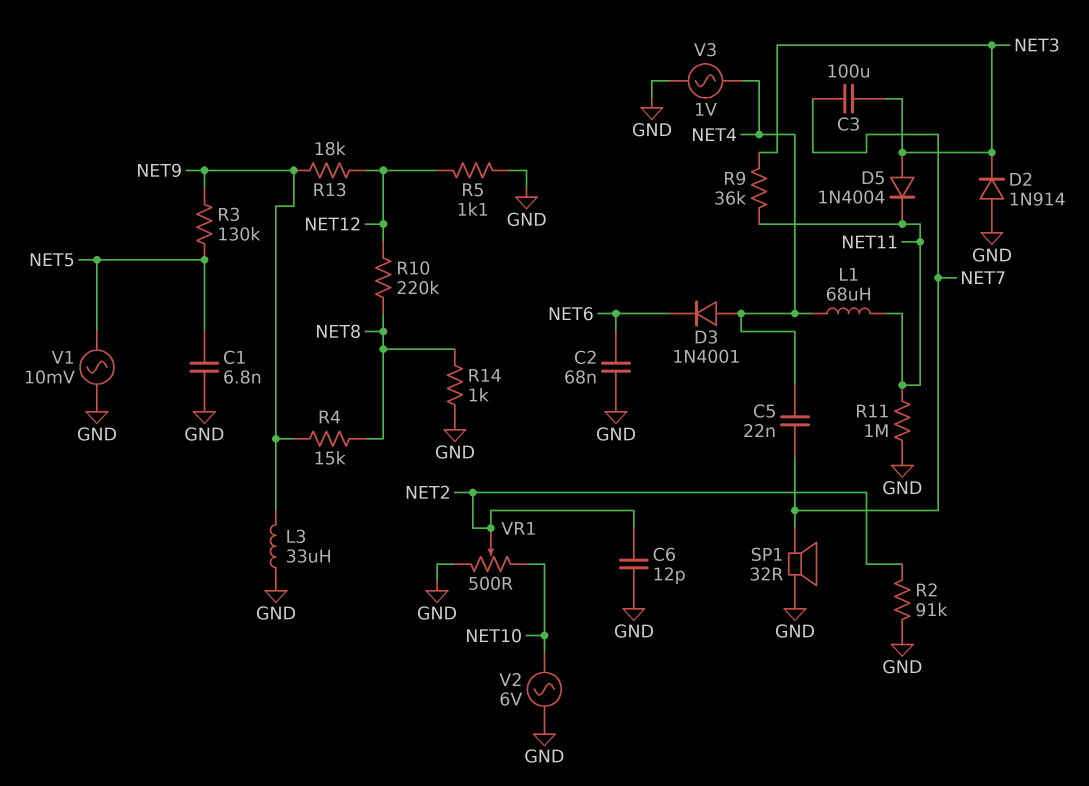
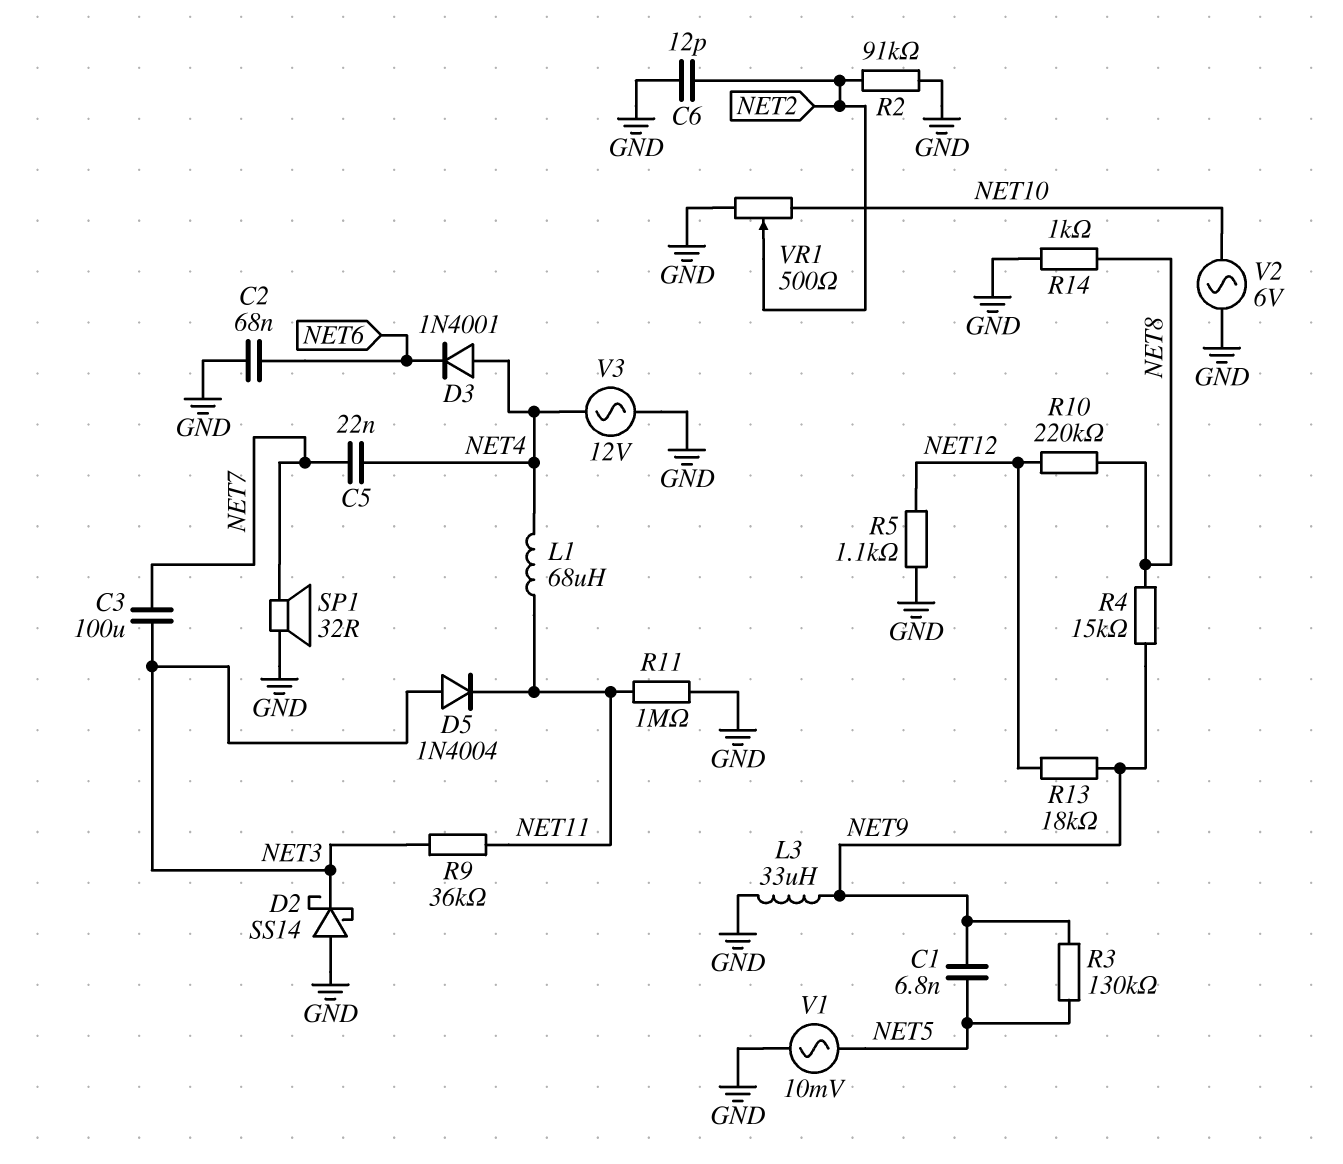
C1: 6.8nF (GND, NET5) -> 6.8nF (NET5, NET9)
D2: diode 1N914 (A GND, K NET3) -> schottky SS14 (A GND, K NET3)
V3: AC 1V (GND, NET4) -> AC 12V (GND, NET4)

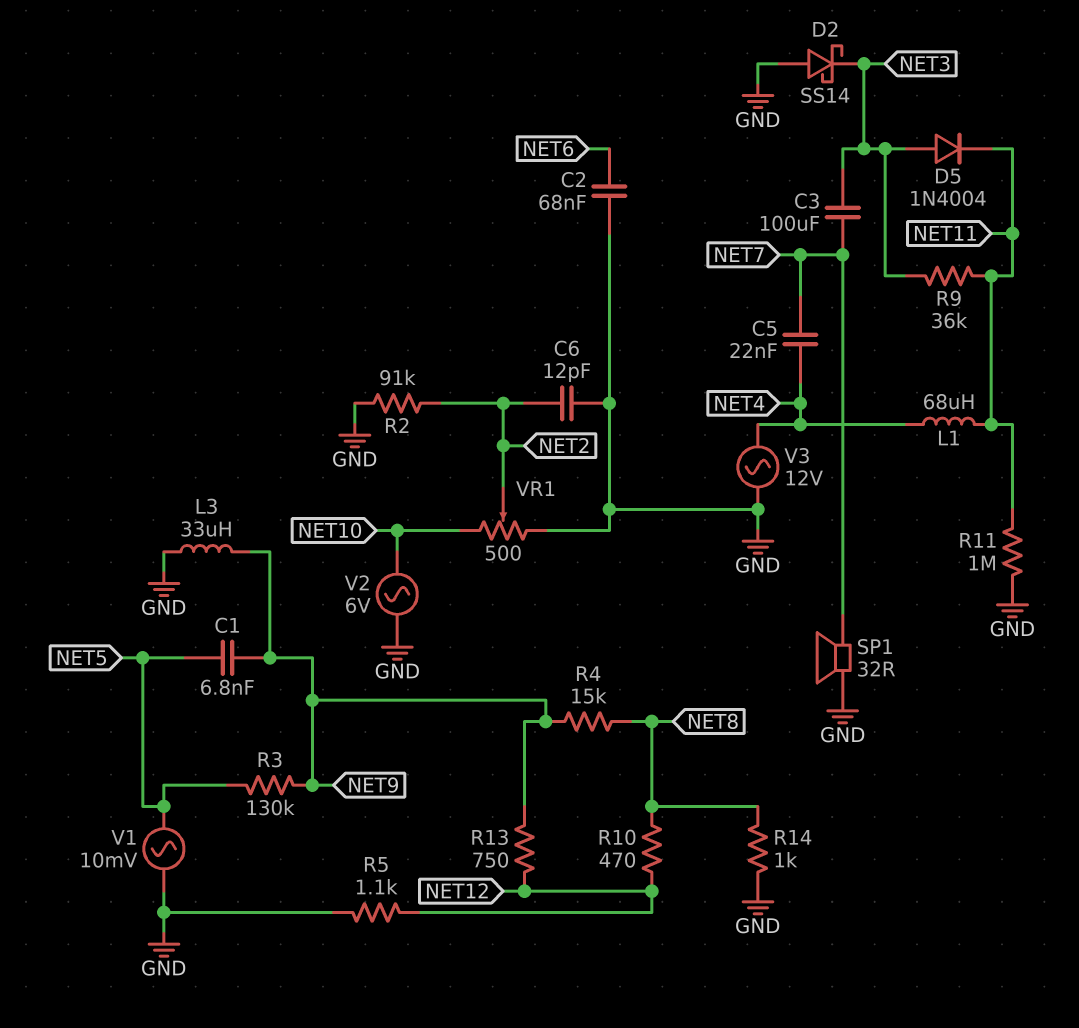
D3: diode 1N4001 (A NET4, K NET6) -> none
R10: 220k (NET8, NET12) -> 470 (NET8, NET12)
R13: 18k (NET9, NET12) -> 750 (NET9, NET12)

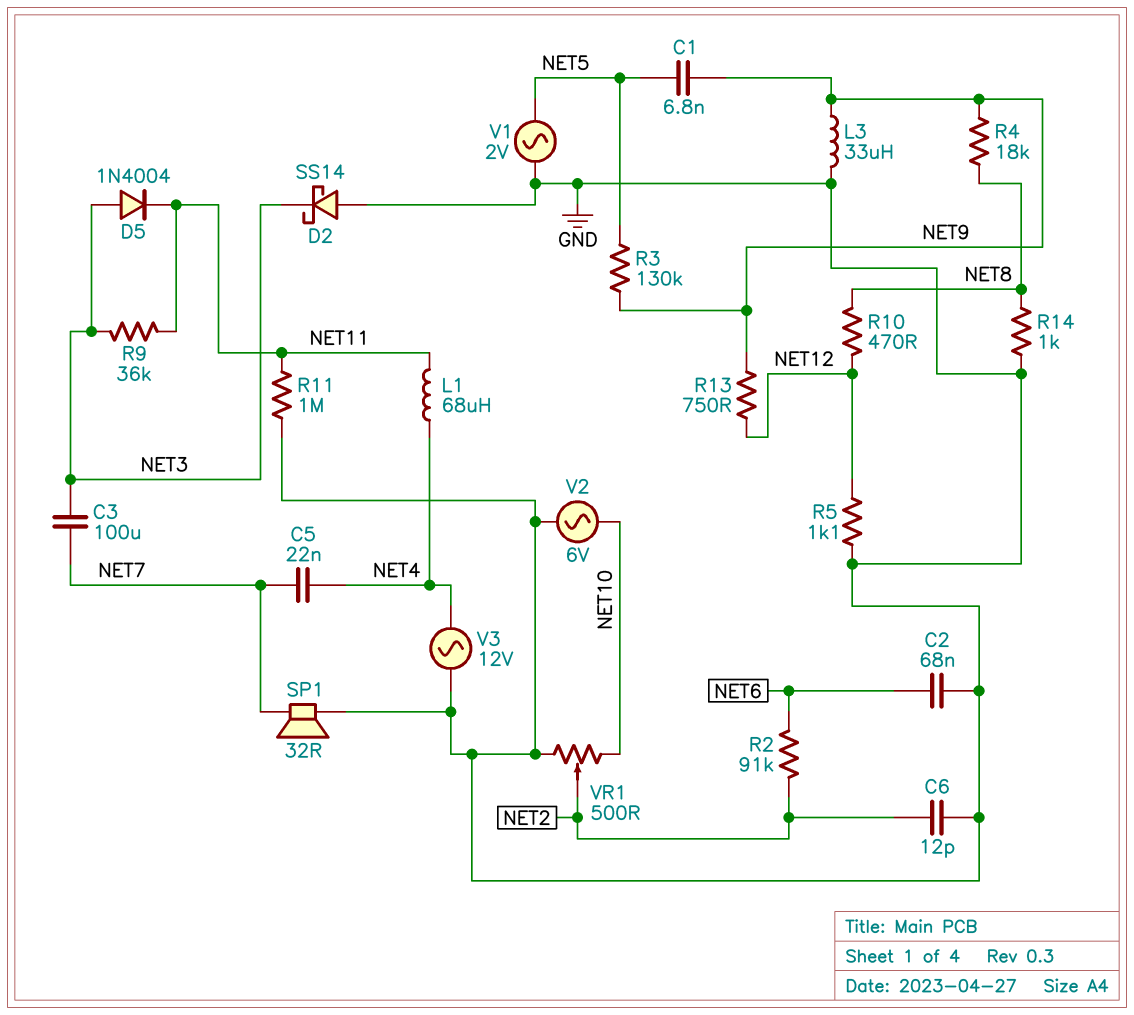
R2: 91k (GND, NET2) -> 91k (NET2, NET6)
R4: 15k (NET8, NET9) -> 18k (NET8, NET9)
V1: AC 10mV (GND, NET5) -> AC 2V (GND, NET5)

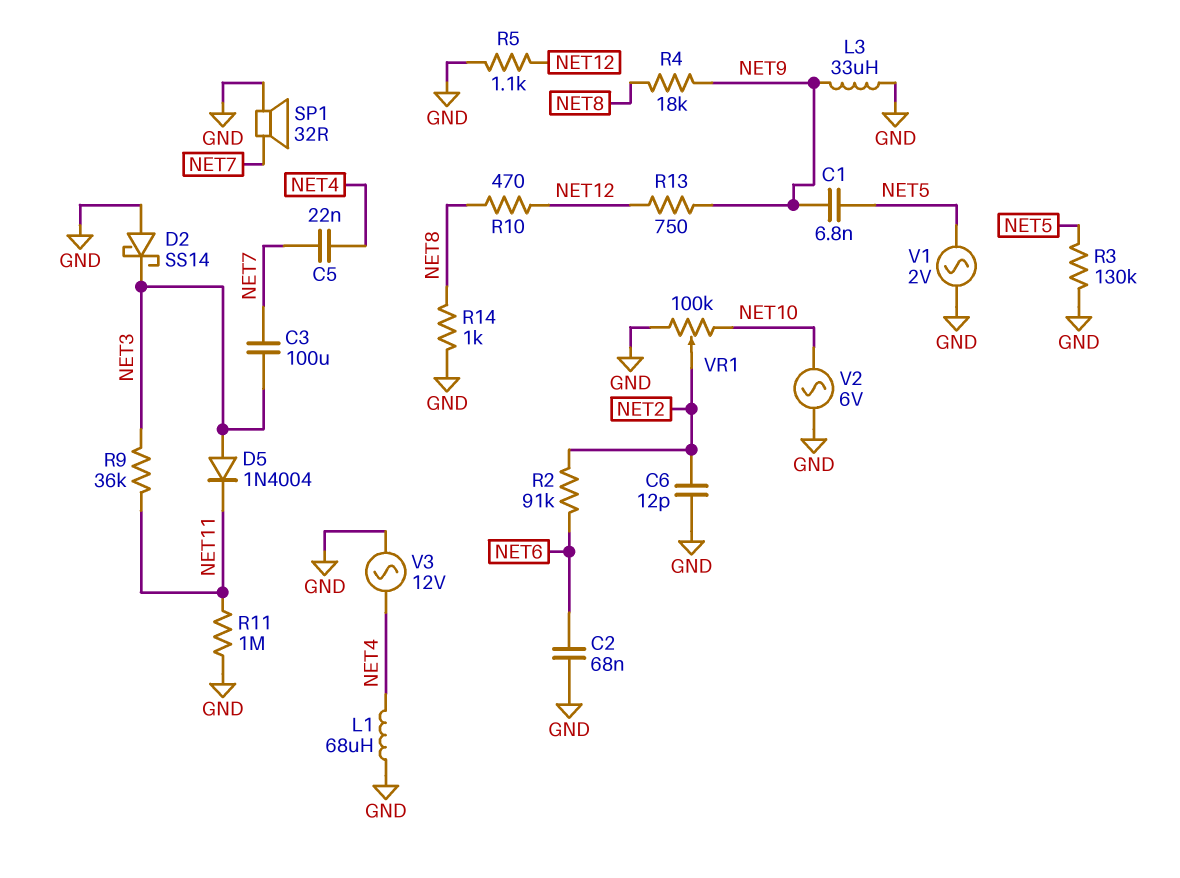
L1: 68uH (NET4, NET11) -> 68uH (GND, NET4)
R3: 130k (NET5, NET9) -> 130k (GND, NET5)
VR1: 500 (GND, NET10, wiper NET2) -> 100k (GND, NET10, wiper NET2)

